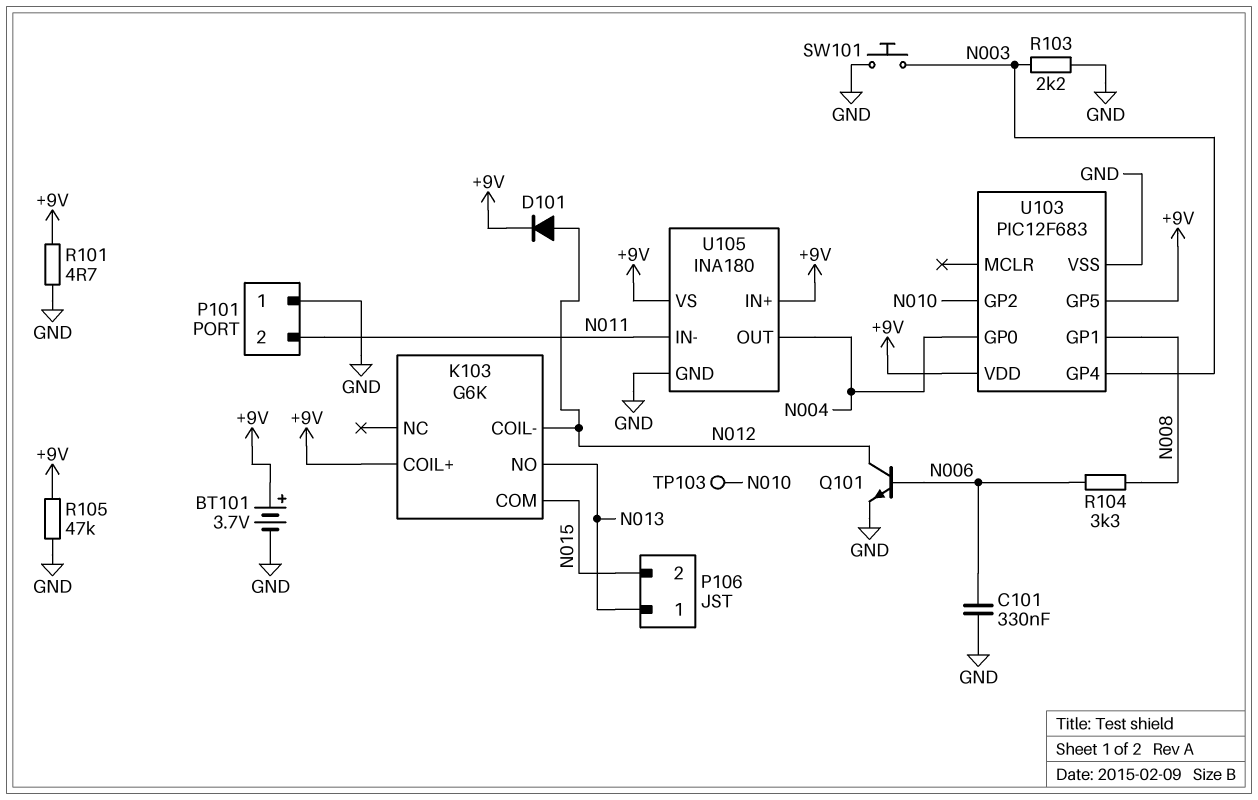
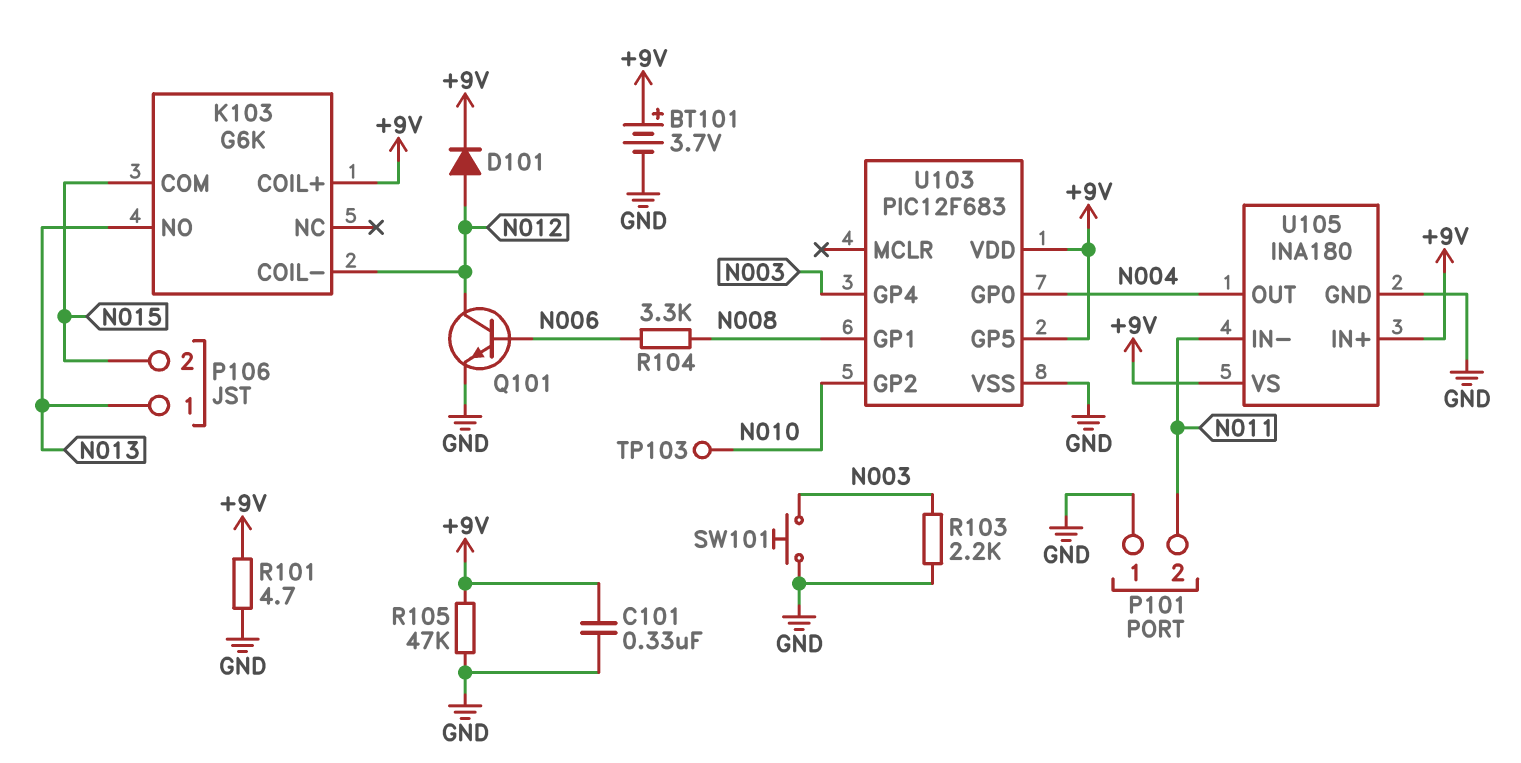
C101: 330nF (GND, N006) -> 330nF (+9V, GND)

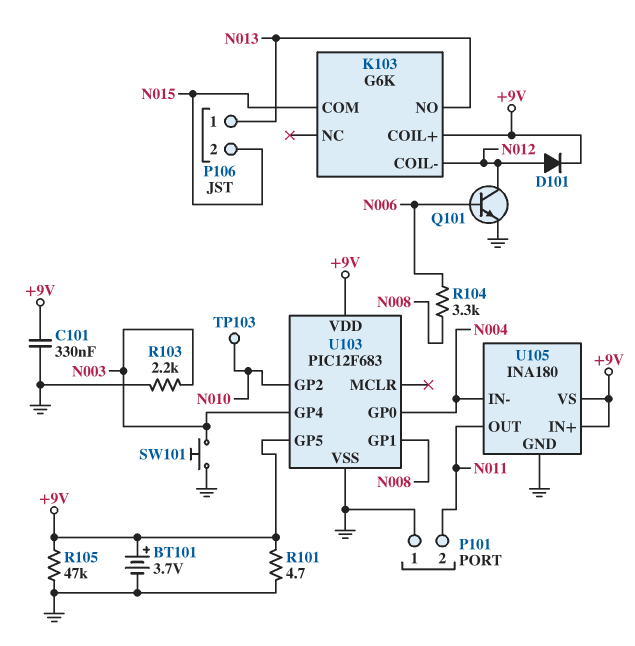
U105 pin IN-: N011 -> N004
U105 pin OUT: N004 -> N011

